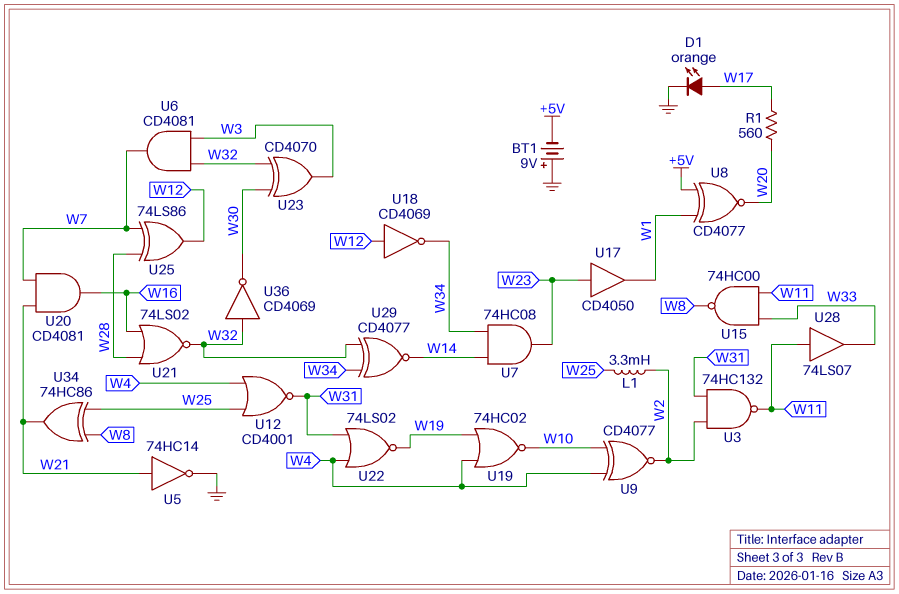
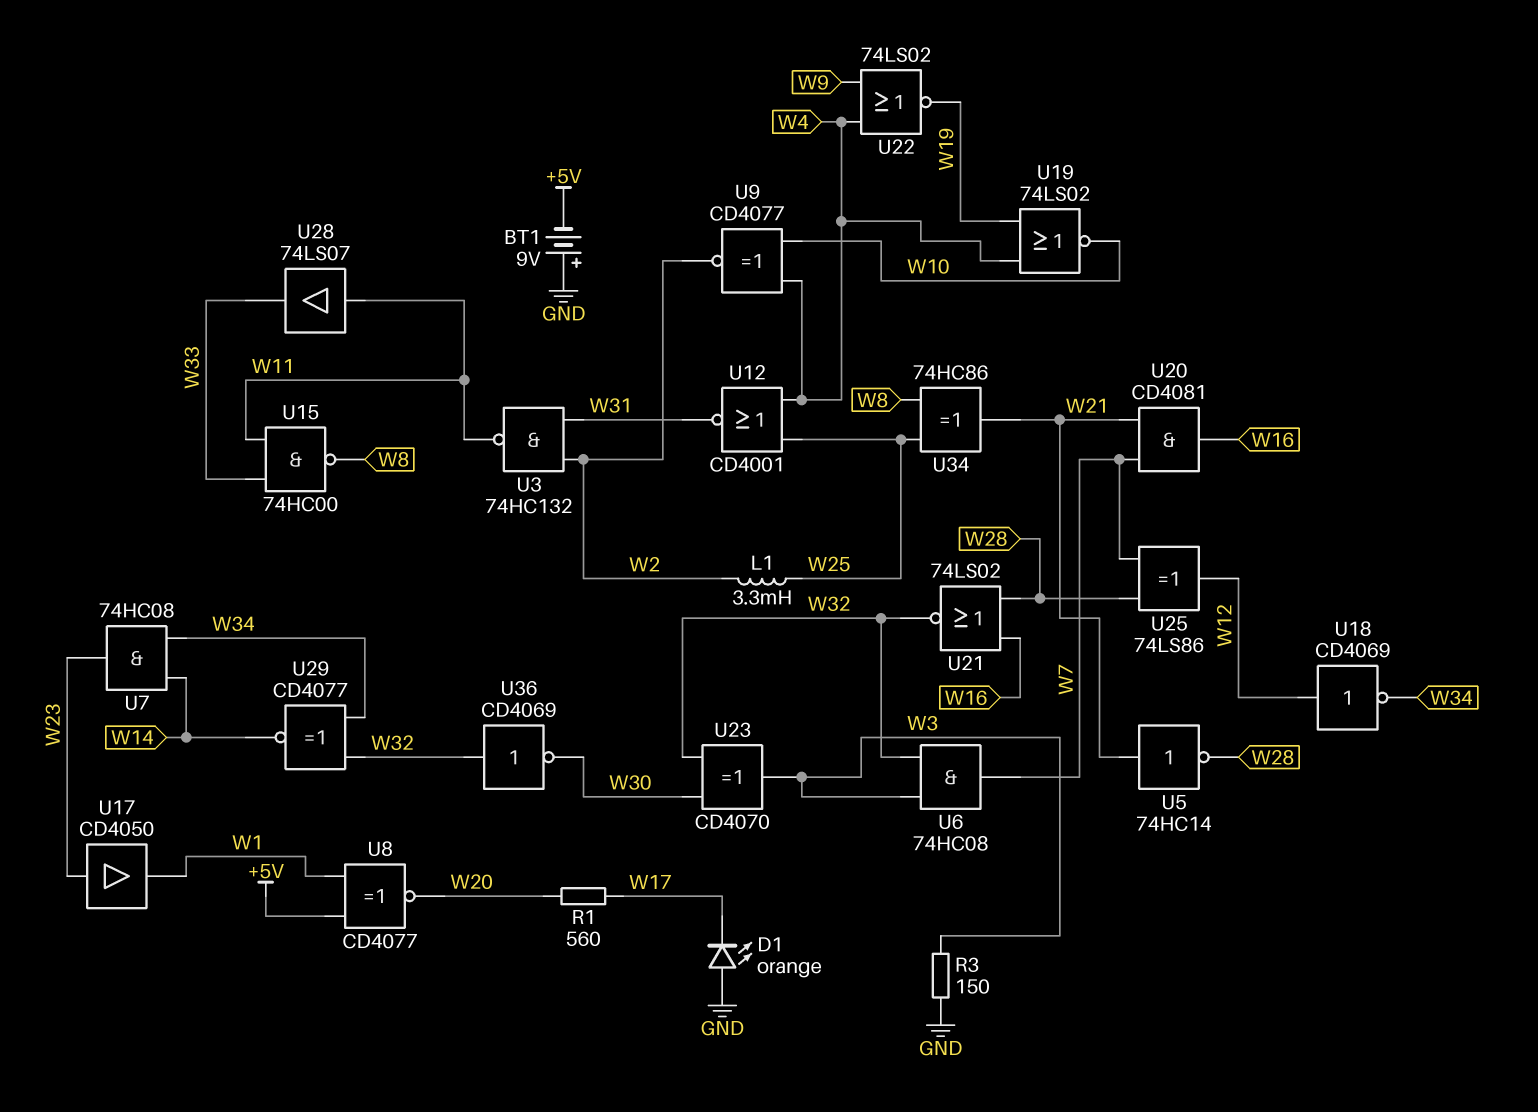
D1: LED orange (A W17, K GND) -> LED orange (A GND, K W17)
R3: none -> 150 (GND, W3)
U5: NOT 74HC14 (in W21, out GND) -> NOT 74HC14 (in W21, out W28)
U6: AND CD4081 (in W3, in W32, out W7) -> AND 74HC08 (in W3, in W32, out W7)
U19: NOR 74HC02 (in W4, in W19, out W10) -> NOR 74LS02 (in W4, in W19, out W10)
U22: NOR 74LS02 (in W4, in W31, out W19) -> NOR 74LS02 (in W4, in W9, out W19)

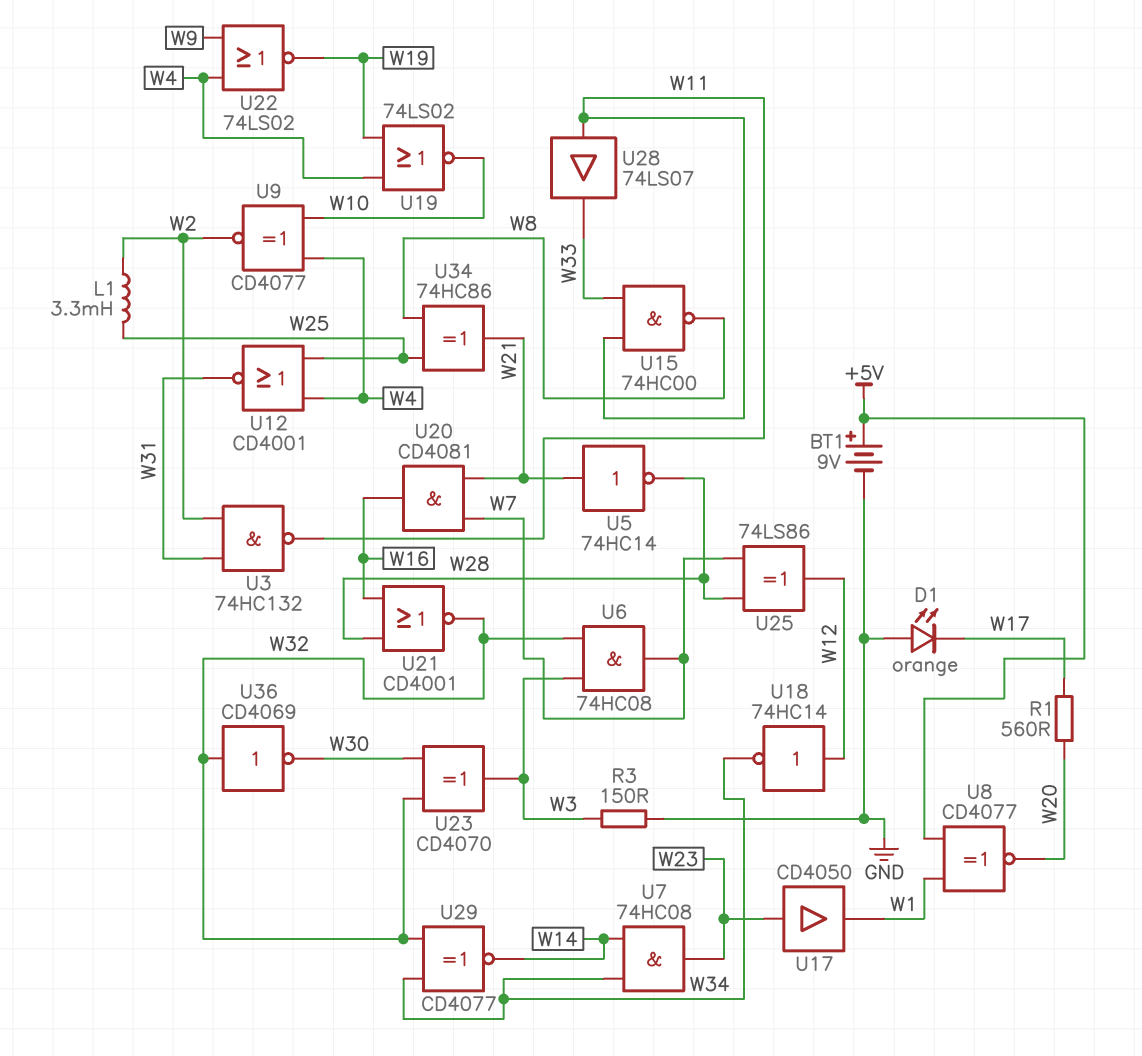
BT1: 9V (plus GND, minus +5V) -> 9V (plus +5V, minus GND)
U18: NOT CD4069 (in W12, out W34) -> NOT 74HC14 (in W12, out W34)
U21: NOR 74LS02 (in W16, in W28, out W32) -> NOR CD4001 (in W16, in W28, out W32)

